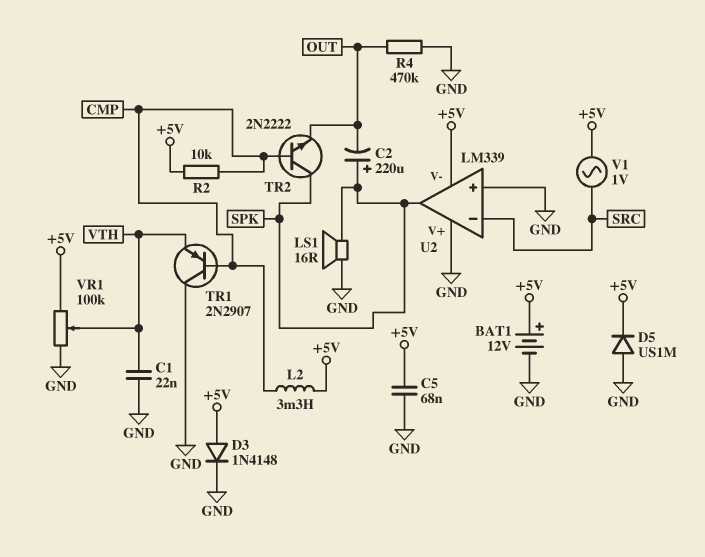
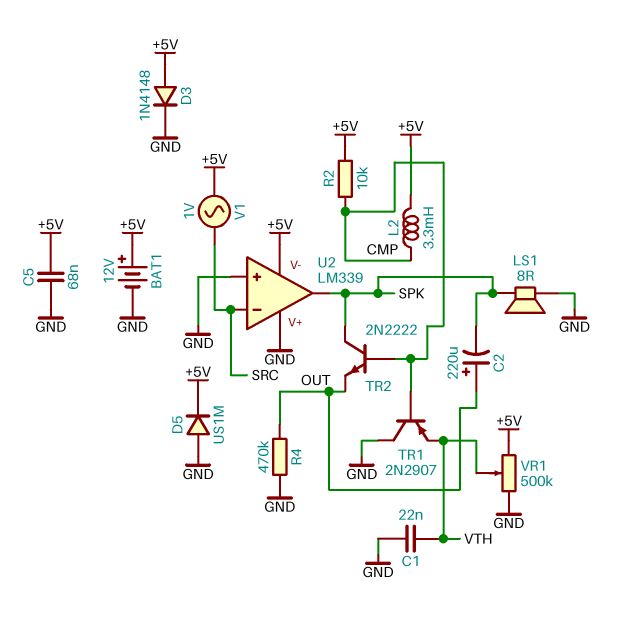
C2: 220uF (plus SPK, minus OUT) -> 220uF (plus OUT, minus SPK)
LS1: speaker 16R (GND, SPK) -> speaker 8R (GND, SPK)
VR1: 100k (+5V, GND, wiper VTH) -> 500k (+5V, GND, wiper VTH)

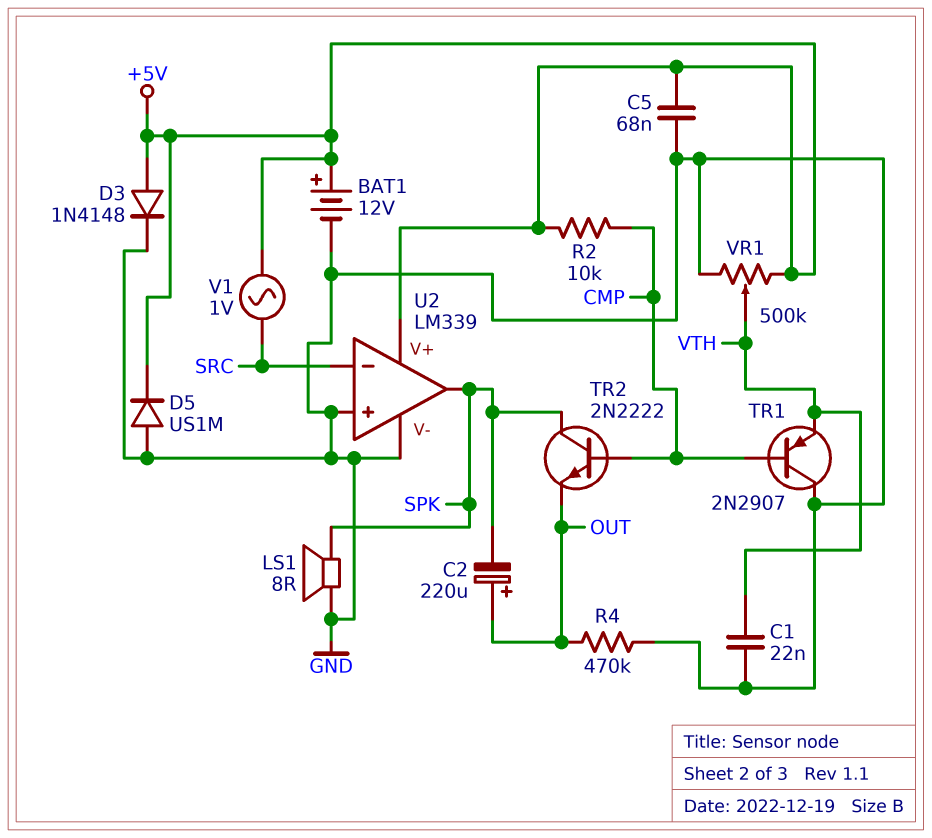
L2: 3.3mH (+5V, CMP) -> none
U2 pin V+: GND -> +5V
U2 pin V-: +5V -> GND

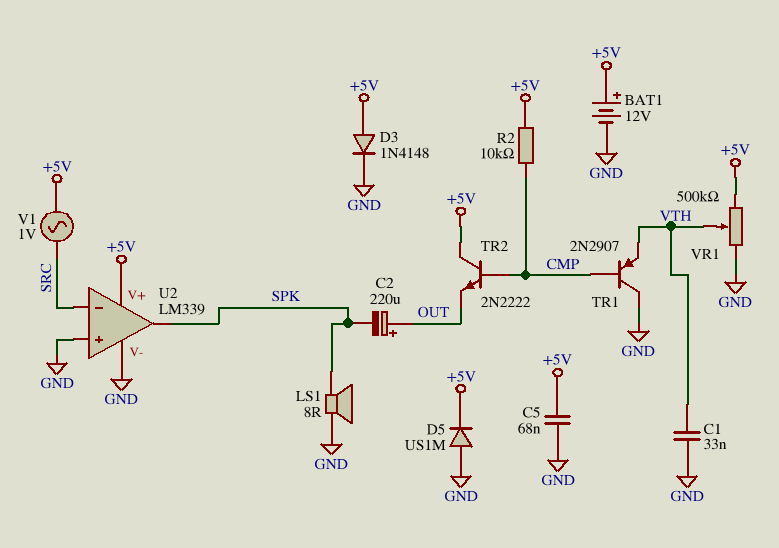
C1: 22nF (GND, VTH) -> 33nF (GND, VTH)
R4: 470k (GND, OUT) -> none
TR2: NPN 2N2222 (B CMP, C SPK, E OUT) -> NPN 2N2222 (B CMP, C +5V, E OUT)

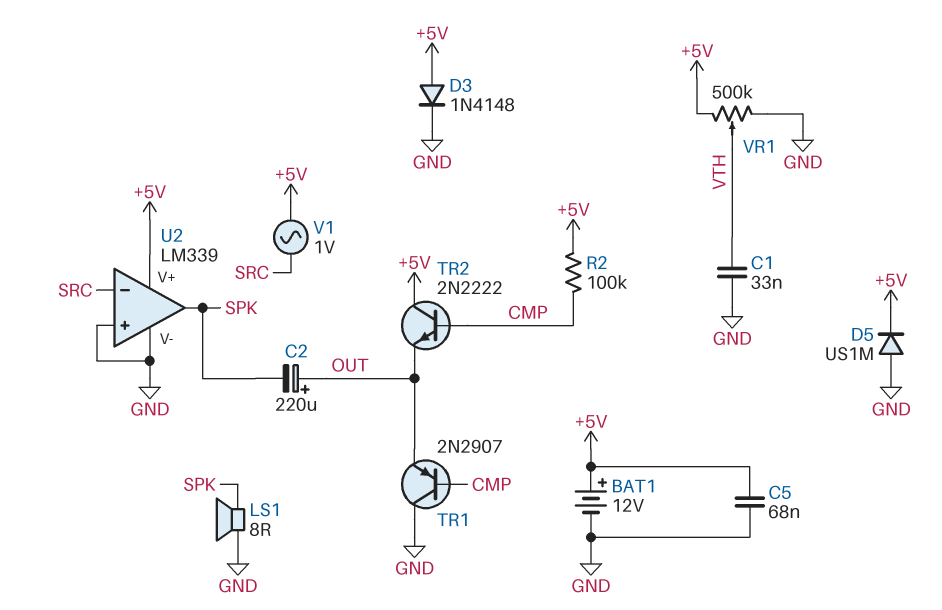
R2: 10k (+5V, CMP) -> 100k (+5V, CMP)
TR1: PNP 2N2907 (B CMP, C GND, E VTH) -> PNP 2N2907 (B CMP, C GND, E OUT)

